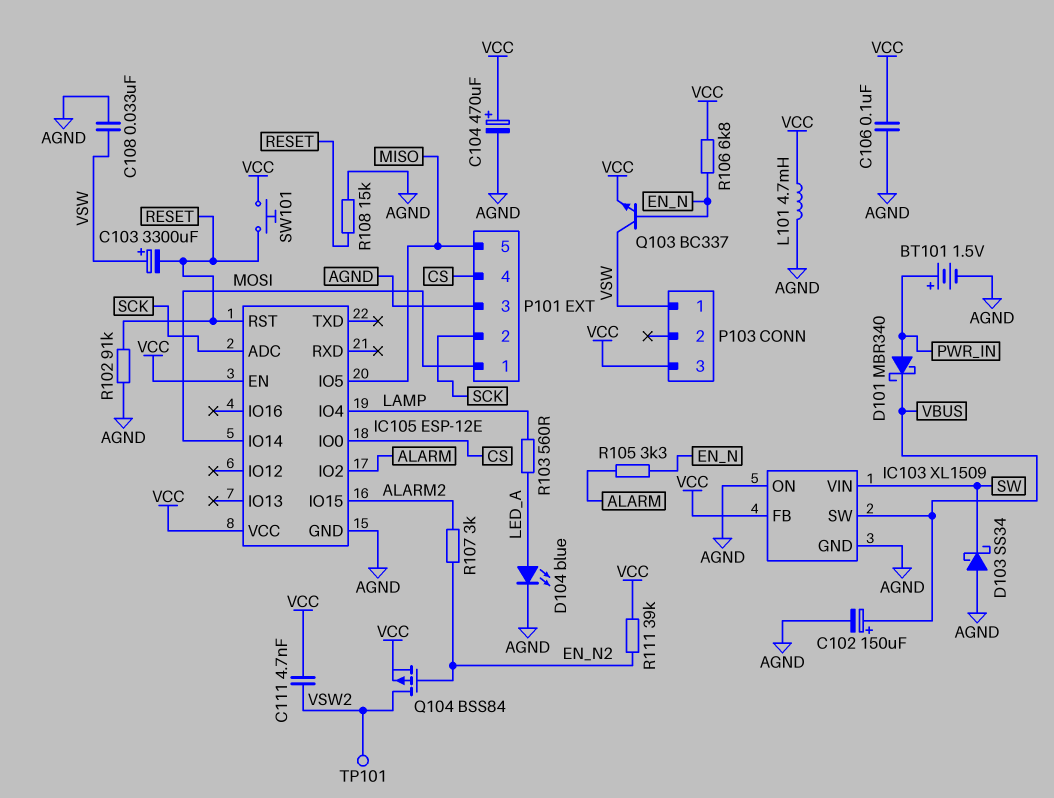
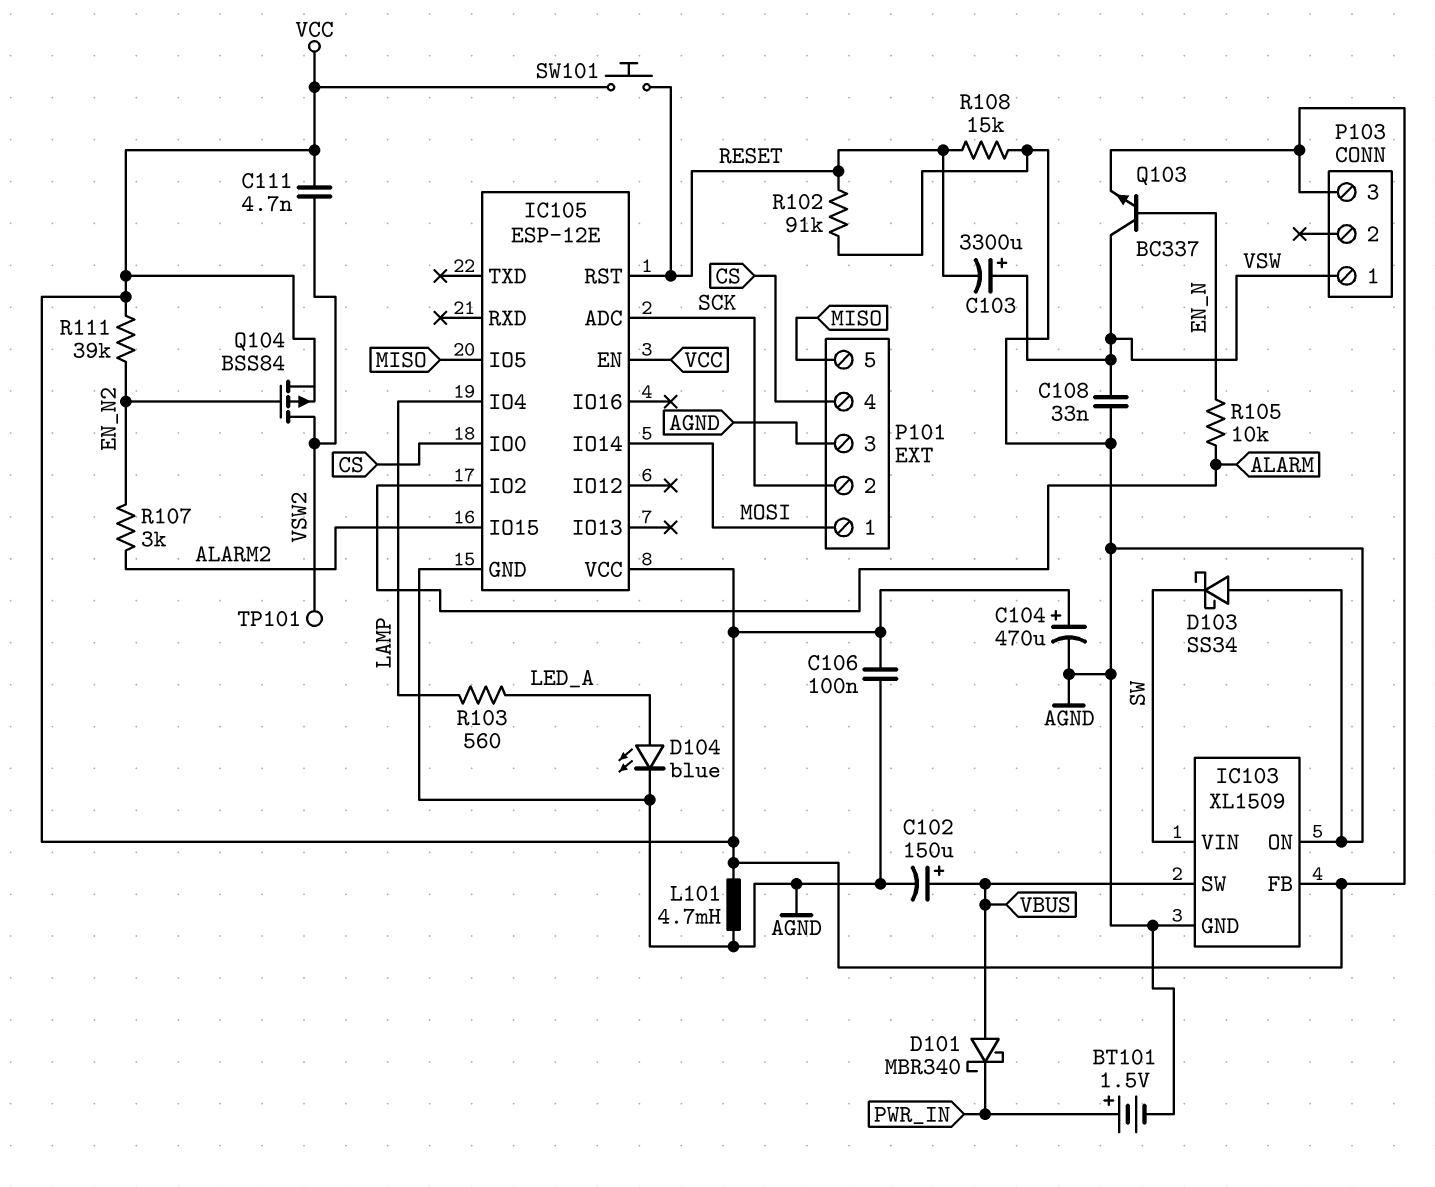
D101: schottky MBR340 (A PWR_IN, K VBUS) -> schottky MBR340 (A VBUS, K PWR_IN)
R105: 3.3k (ALARM, EN_N) -> 10k (ALARM, EN_N)
R106: 6.8k (EN_N, VCC) -> none

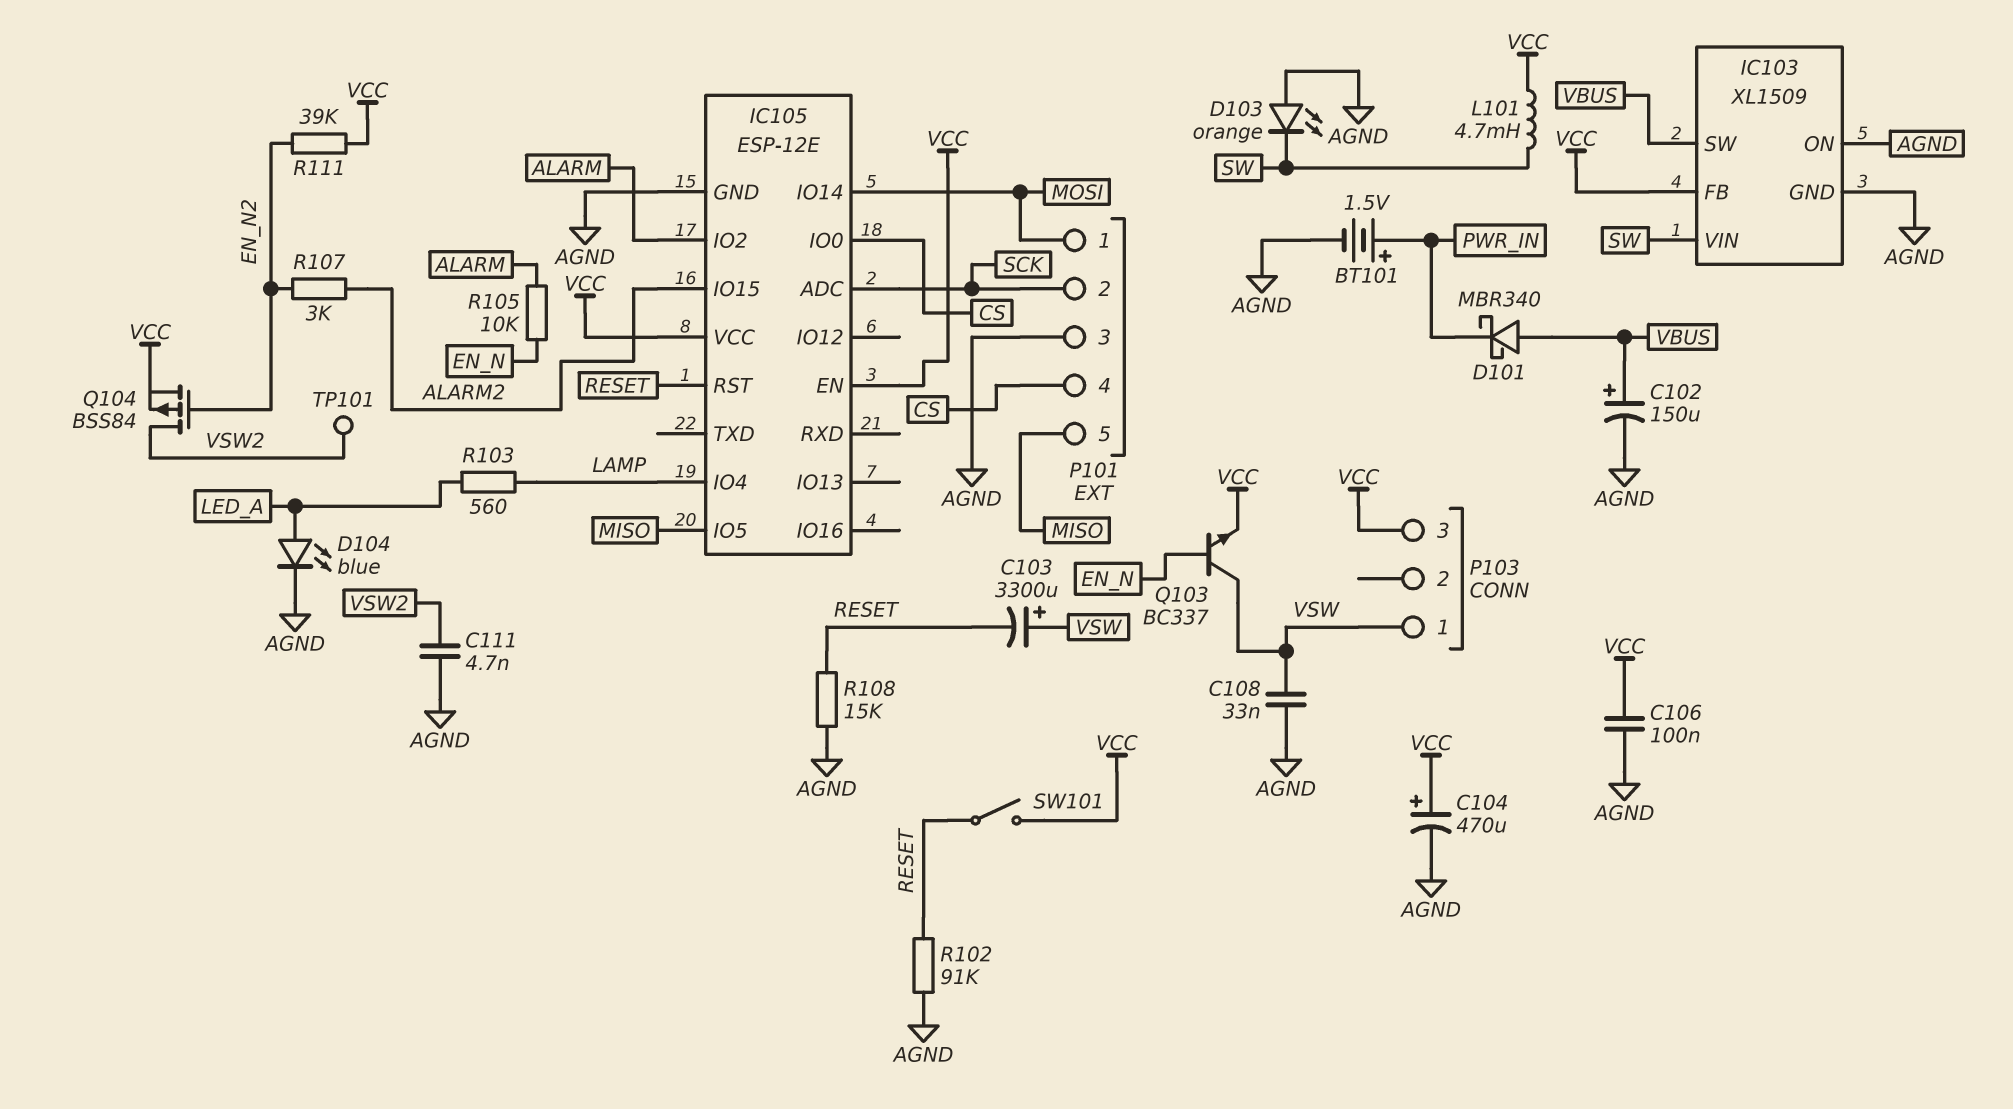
C111: 4.7nF (VCC, VSW2) -> 4.7nF (AGND, VSW2)
D103: schottky SS34 (A AGND, K SW) -> LED orange (A AGND, K SW)
L101: 4.7mH (AGND, VCC) -> 4.7mH (SW, VCC)
SW101: button (RESET, VCC) -> switch (RESET, VCC)

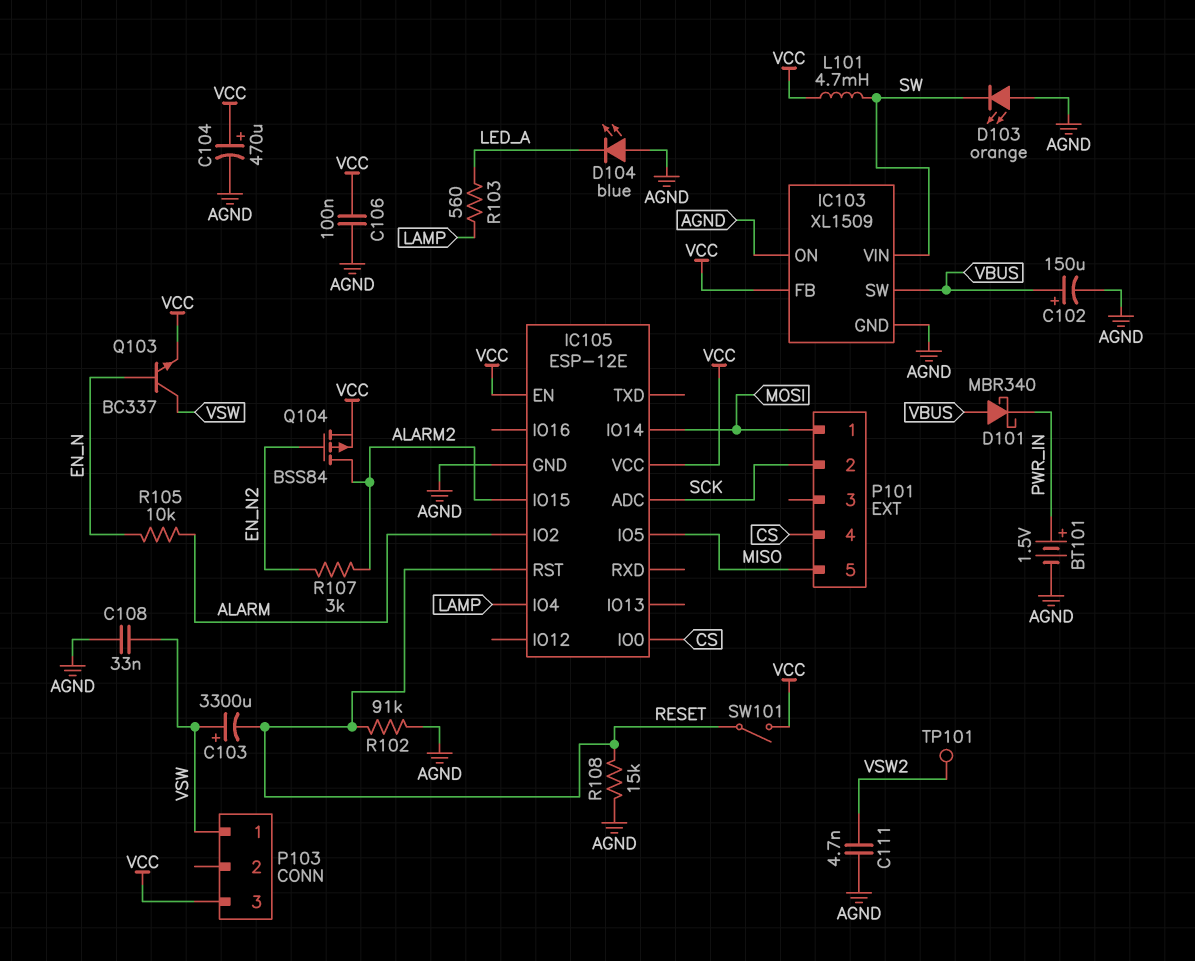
D104: LED blue (A LED_A, K AGND) -> LED blue (A AGND, K LED_A)
P101 pin 3: AGND -> none
Q104: PMOS BSS84 (G EN_N2, D VSW2, S VCC) -> PMOS BSS84 (G EN_N2, D ALARM2, S VCC)
R111: 39k (EN_N2, VCC) -> none

